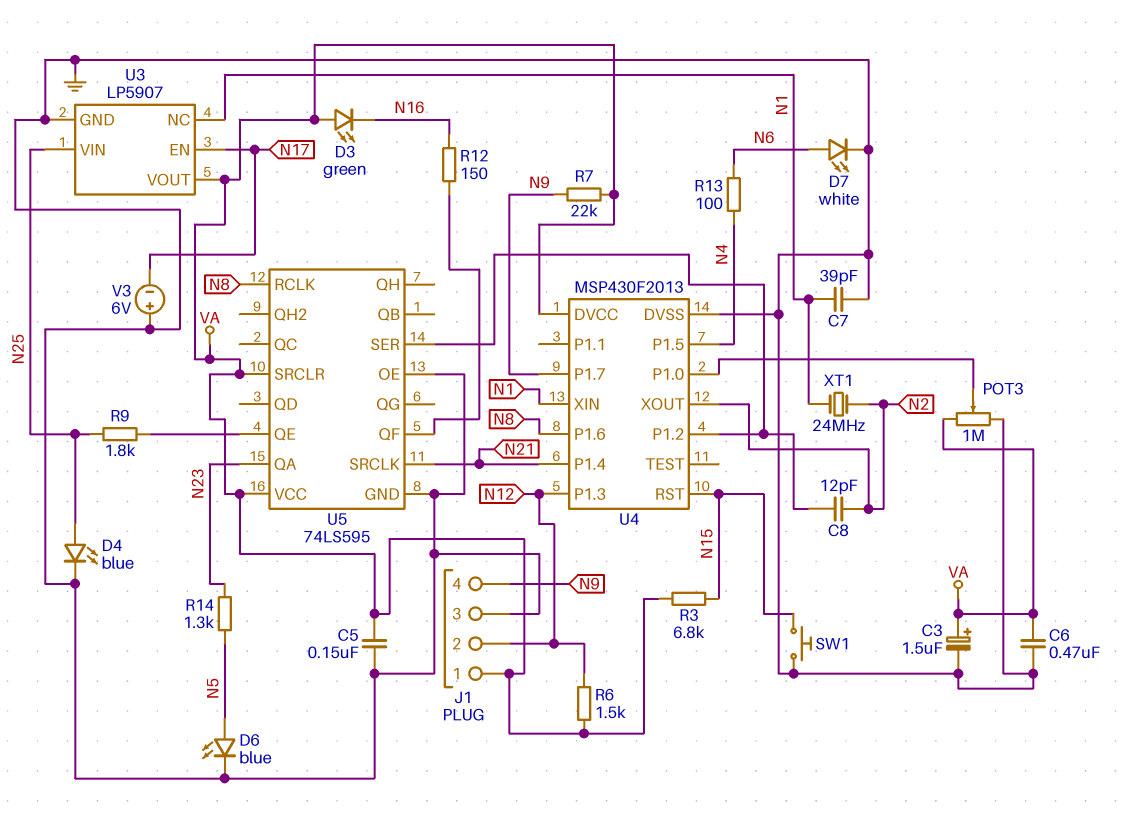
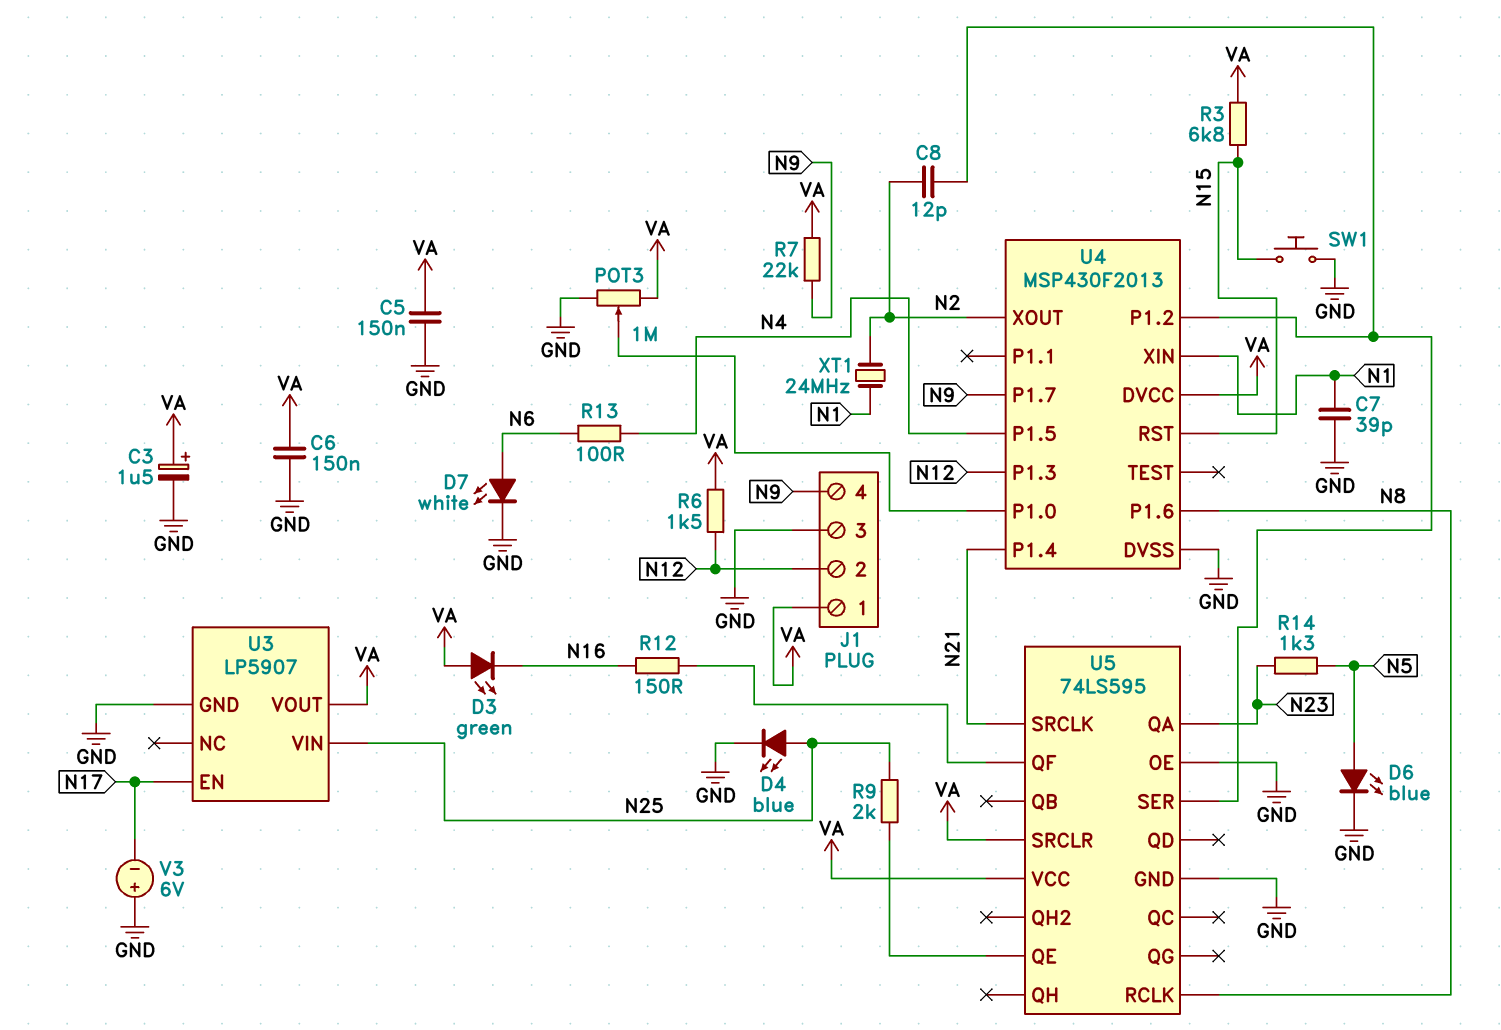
C6: 470nF (GND, VA) -> 150nF (GND, VA)
R9: 1.8k (N25, U5/QE) -> 2k (N25, U5/QE)
U3 pin NC: N1 -> none

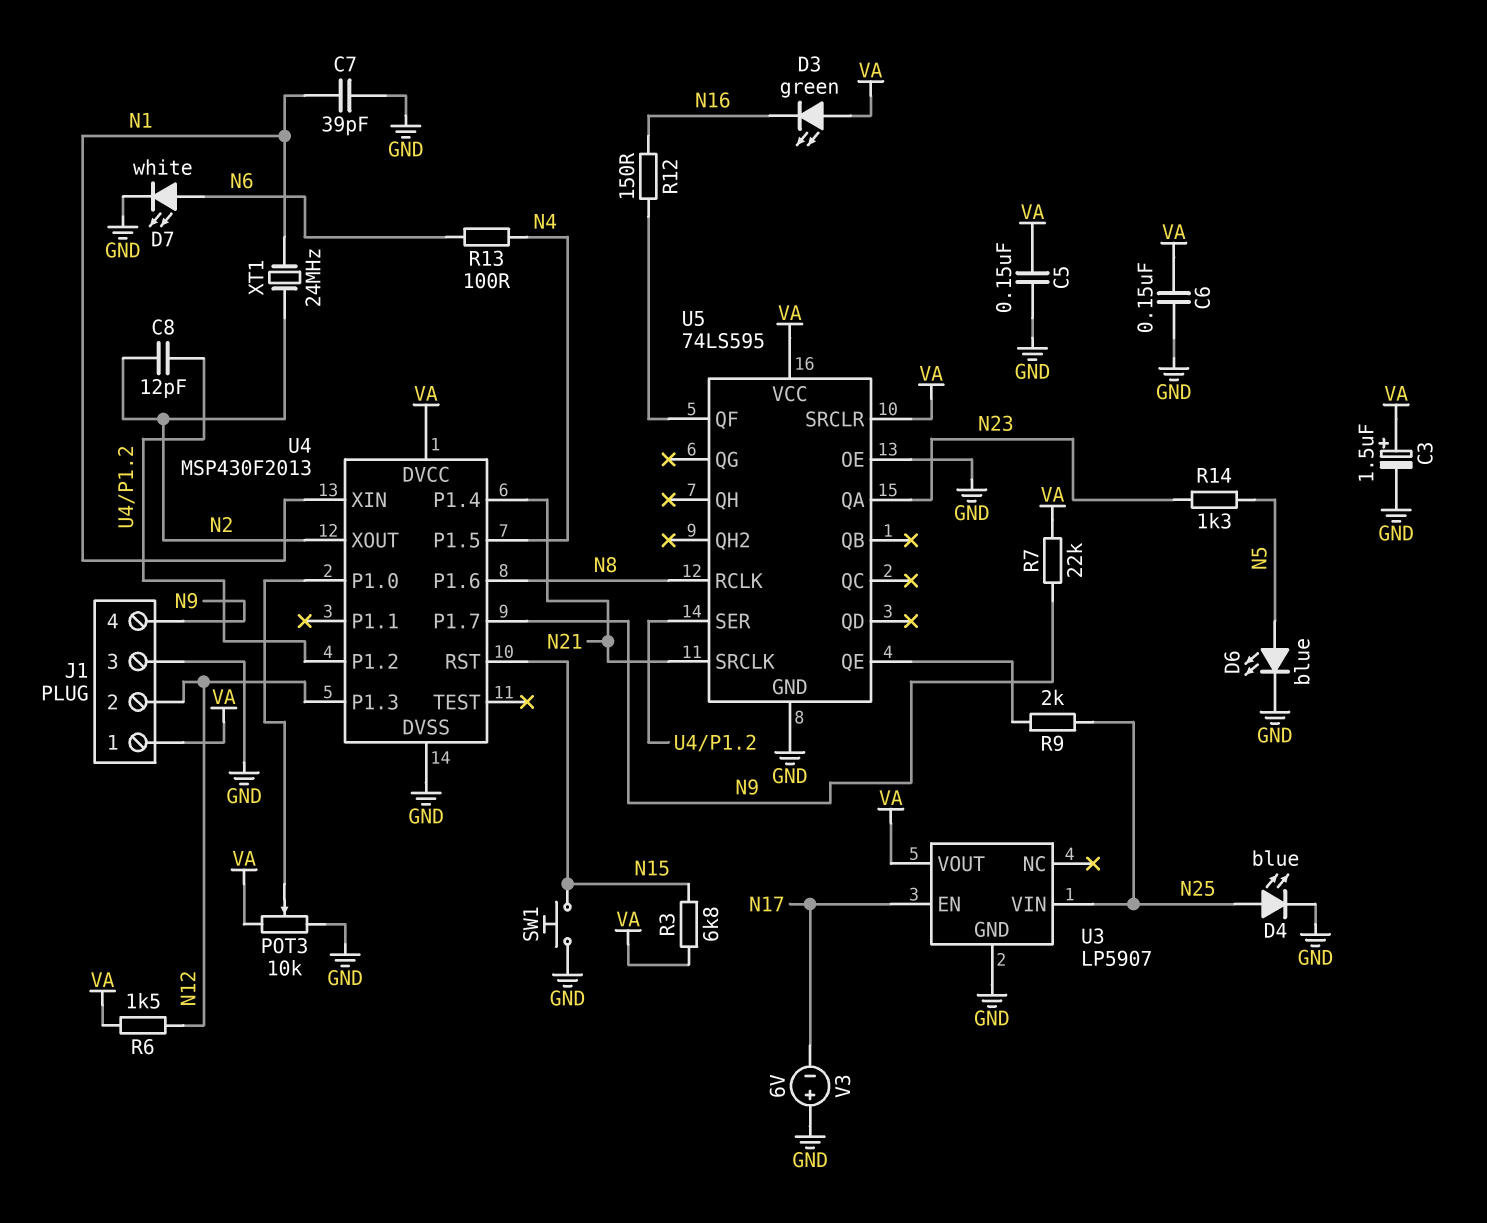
POT3: 1M (GND, VA, wiper U4/P1.0) -> 10k (GND, VA, wiper U4/P1.0)

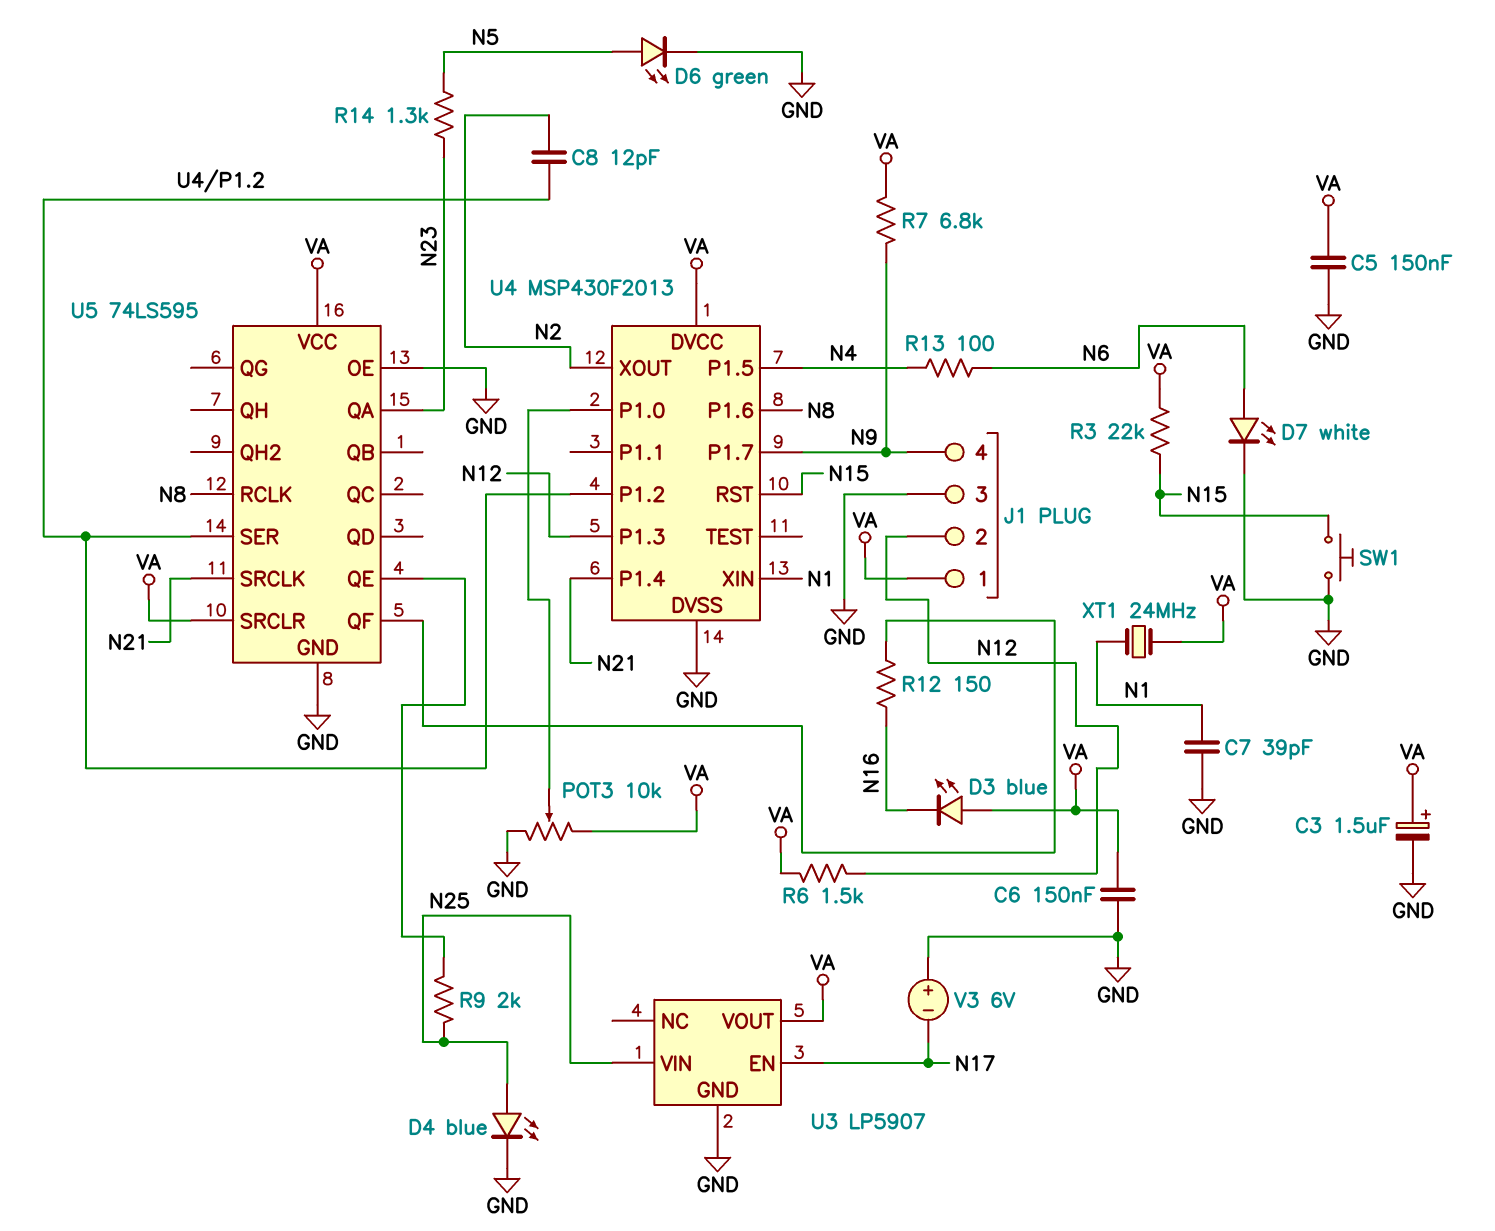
D3: LED green (A VA, K N16) -> LED blue (A VA, K N16)
D6: LED blue (A N5, K GND) -> LED green (A N5, K GND)
R3: 6.8k (N15, VA) -> 22k (N15, VA)
R7: 22k (N9, VA) -> 6.8k (N9, VA)
XT1: 24MHz (N1, N2) -> 24MHz (N1, VA)

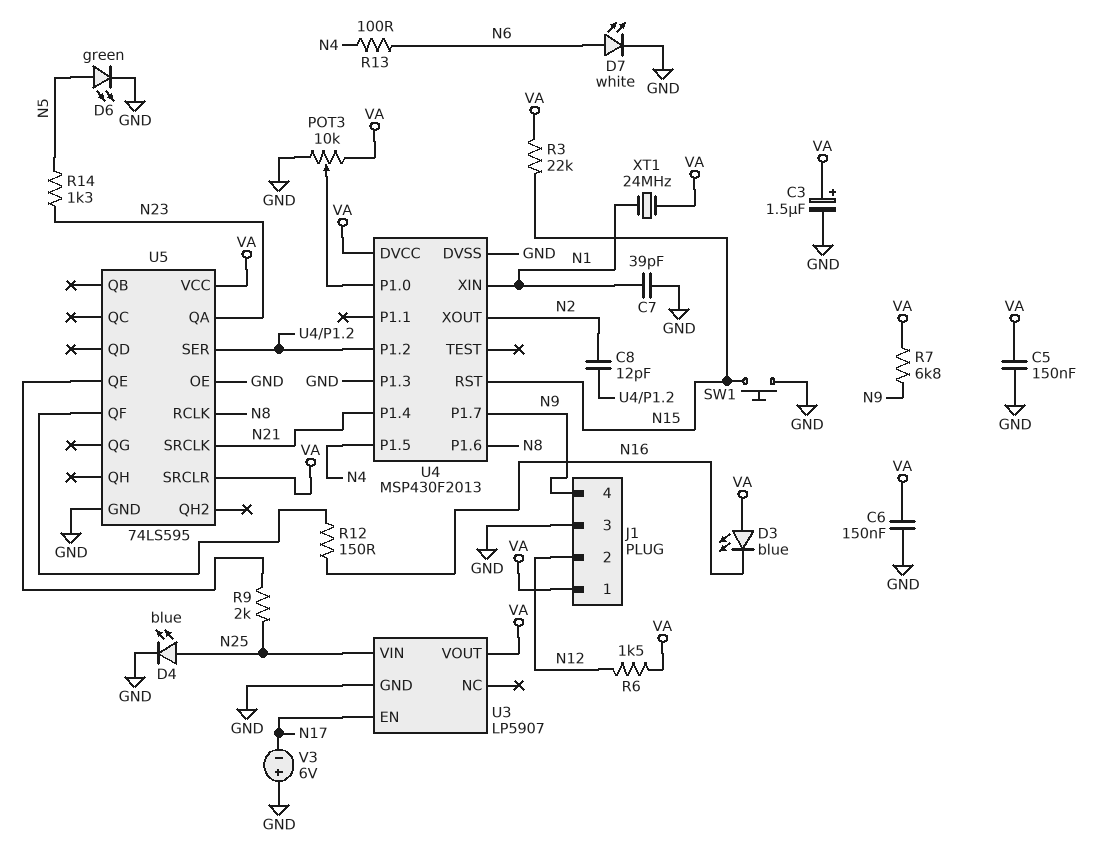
U4 pin P1.3: N12 -> GND

